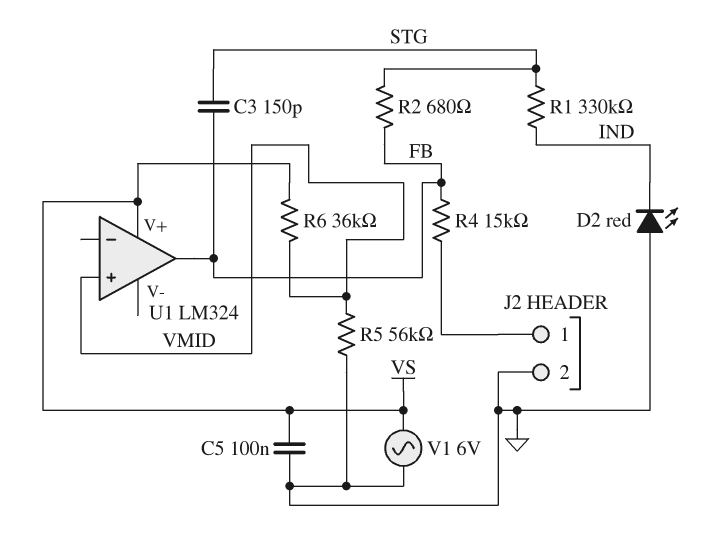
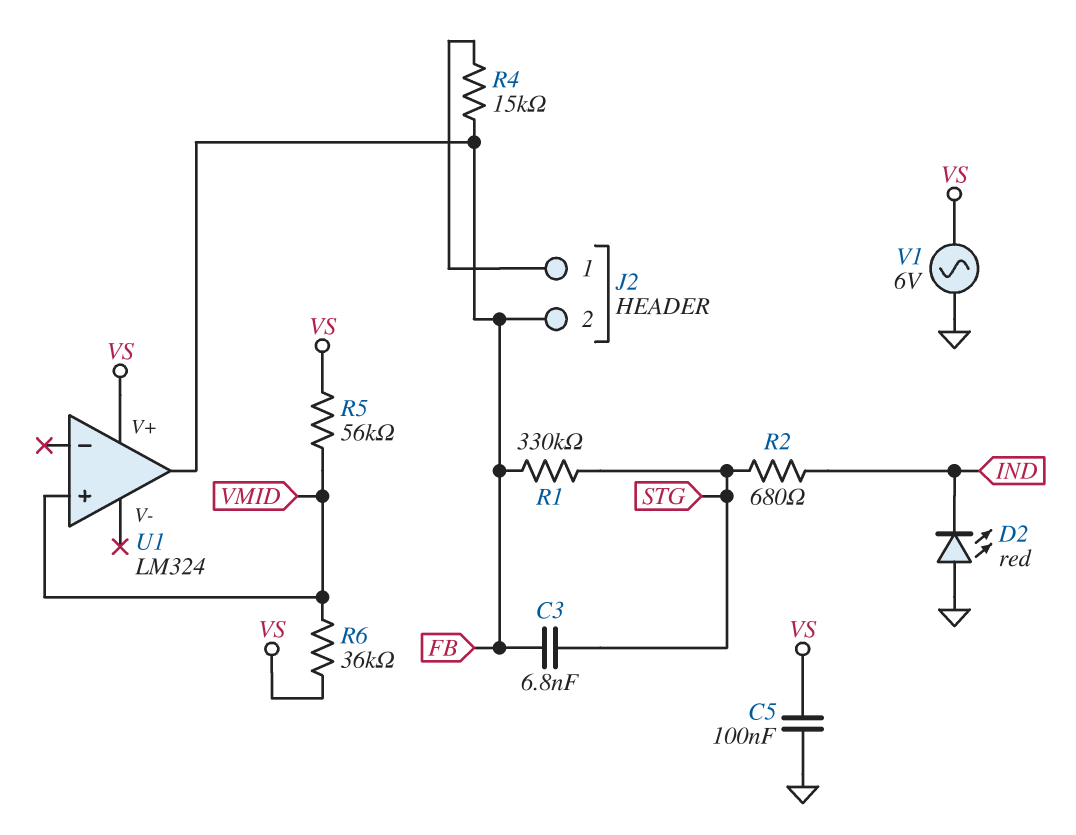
C3: 150pF (FB, STG) -> 6.8nF (FB, STG)
J2 pin 2: GND -> FB
R1: 330k (IND, STG) -> 330k (FB, STG)
R2: 680 (FB, STG) -> 680 (IND, STG)
R5: 56k (GND, VMID) -> 56k (VMID, VS)

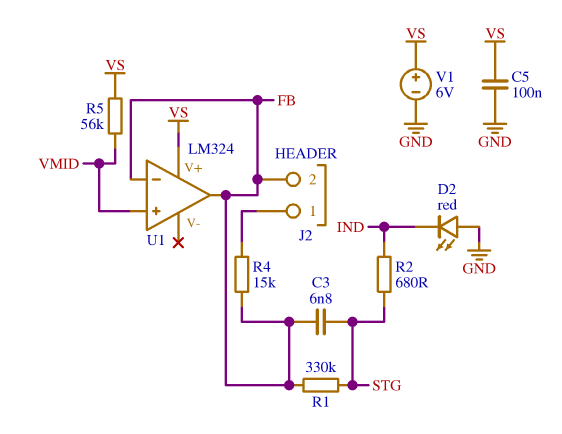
R6: 36k (VMID, VS) -> none
U1 pin in-: none -> FB
V1: AC 6V (GND, VS) -> 6V (plus VS, minus GND)

